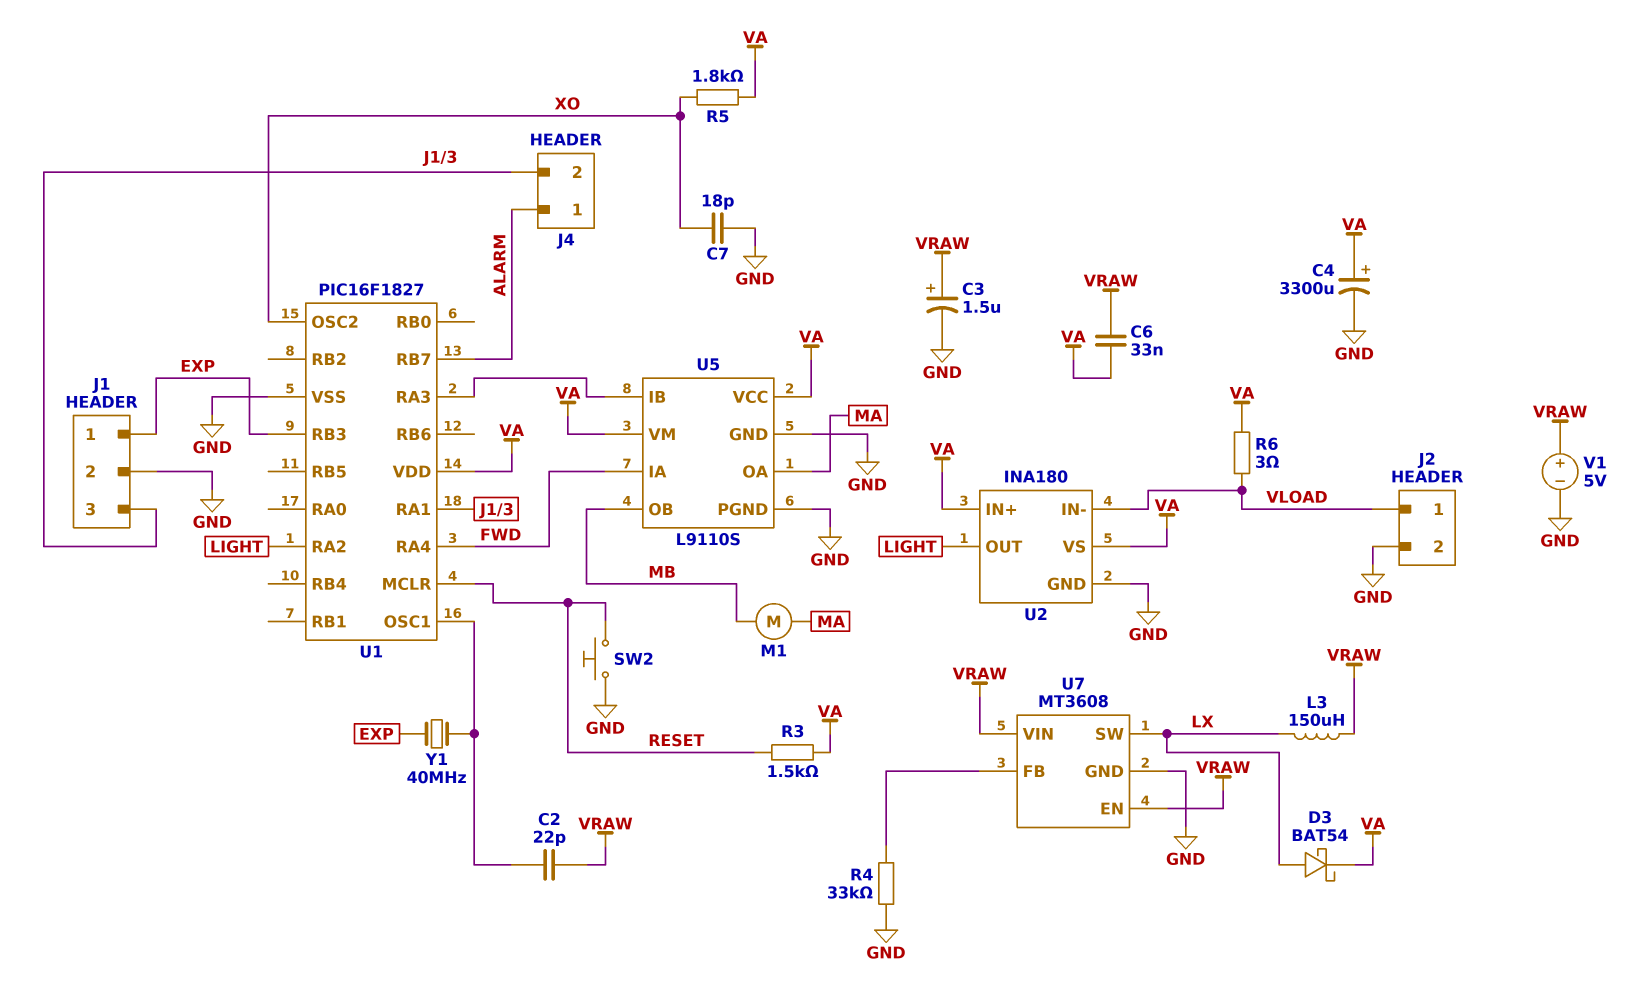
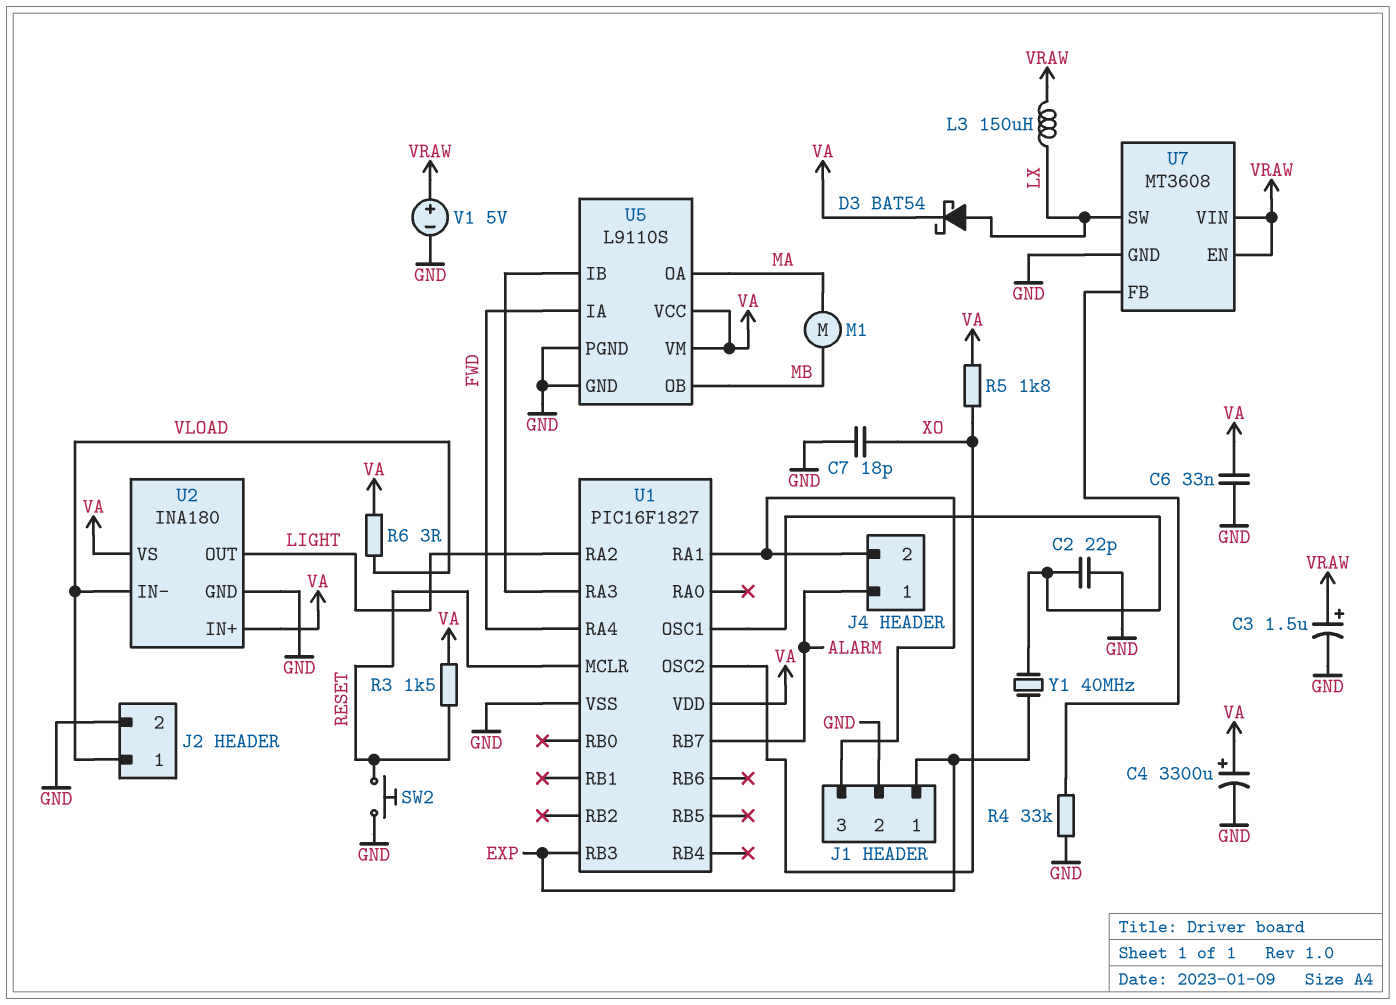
C2: 22pF (U1/OSC1, VRAW) -> 22pF (GND, U1/OSC1)
C6: 33nF (VA, VRAW) -> 33nF (GND, VA)

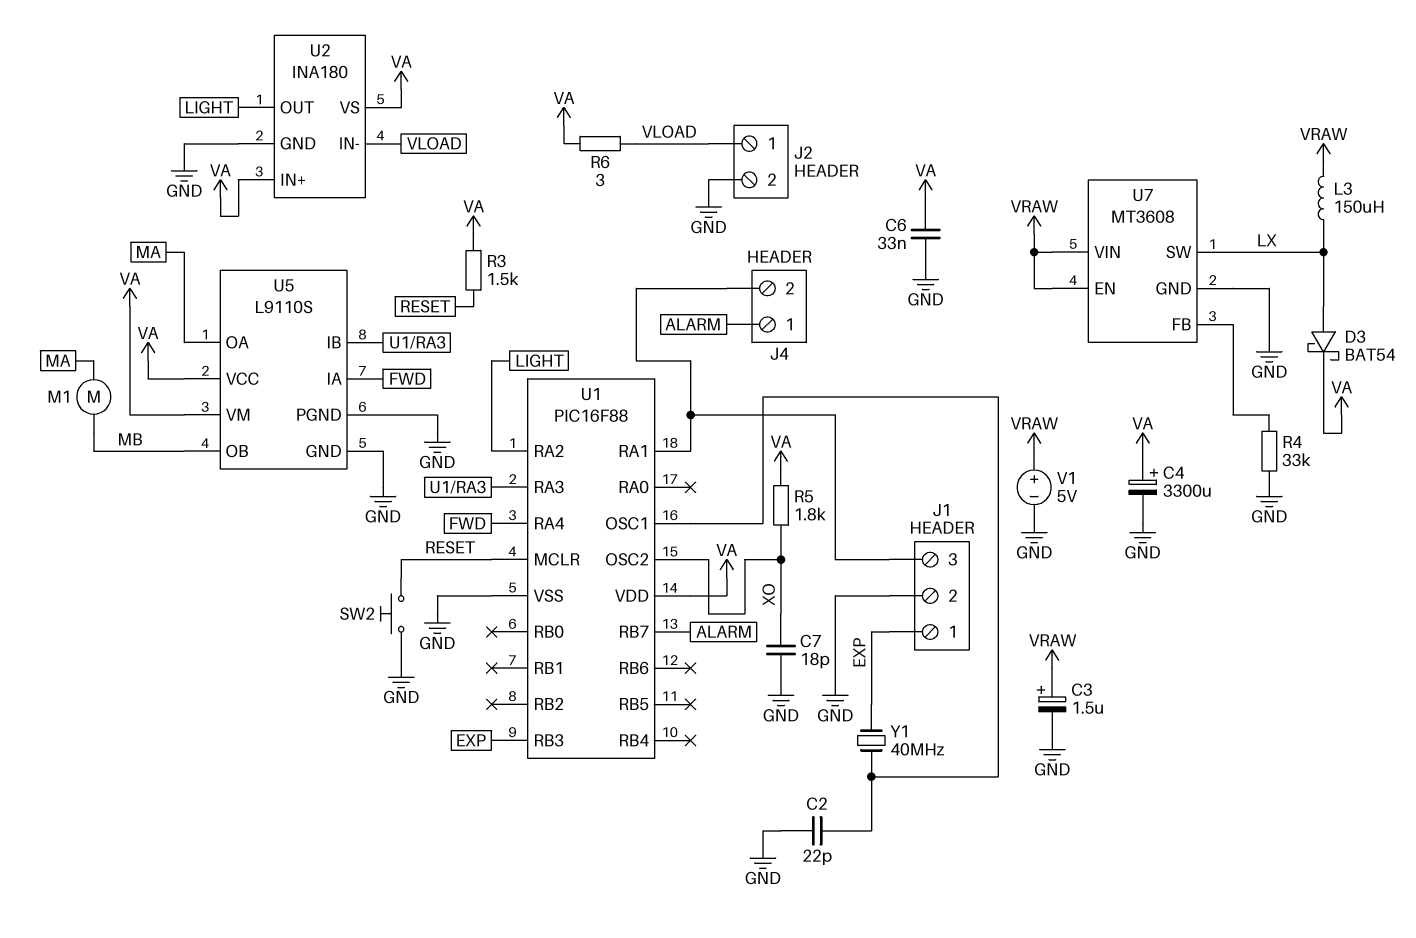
U1: PIC16F1827 -> PIC16F88

